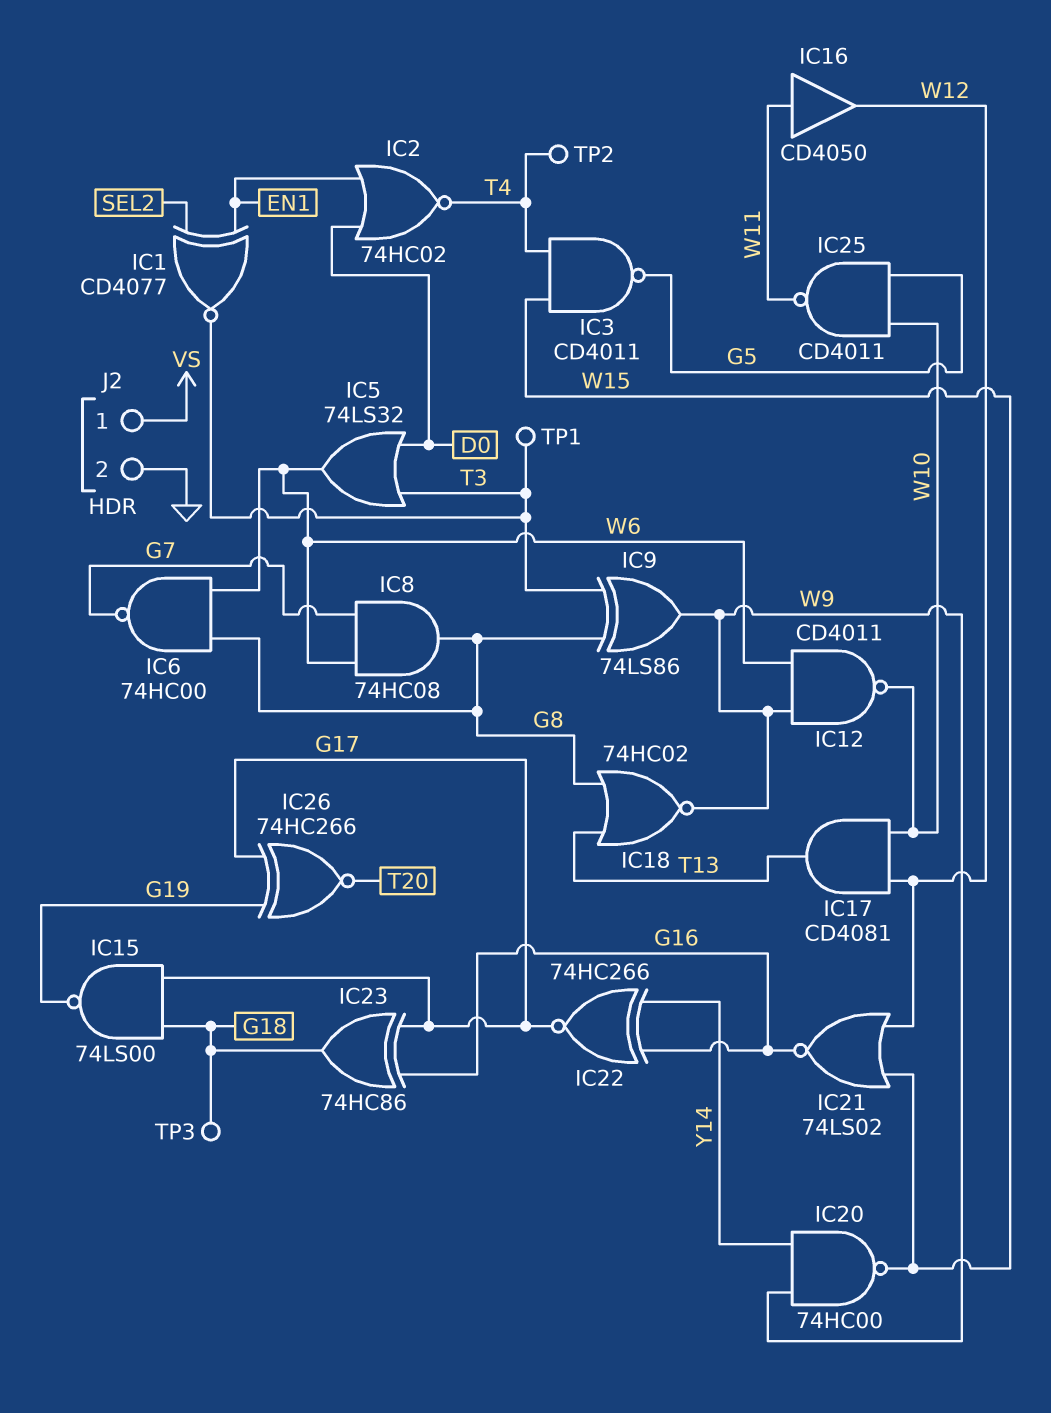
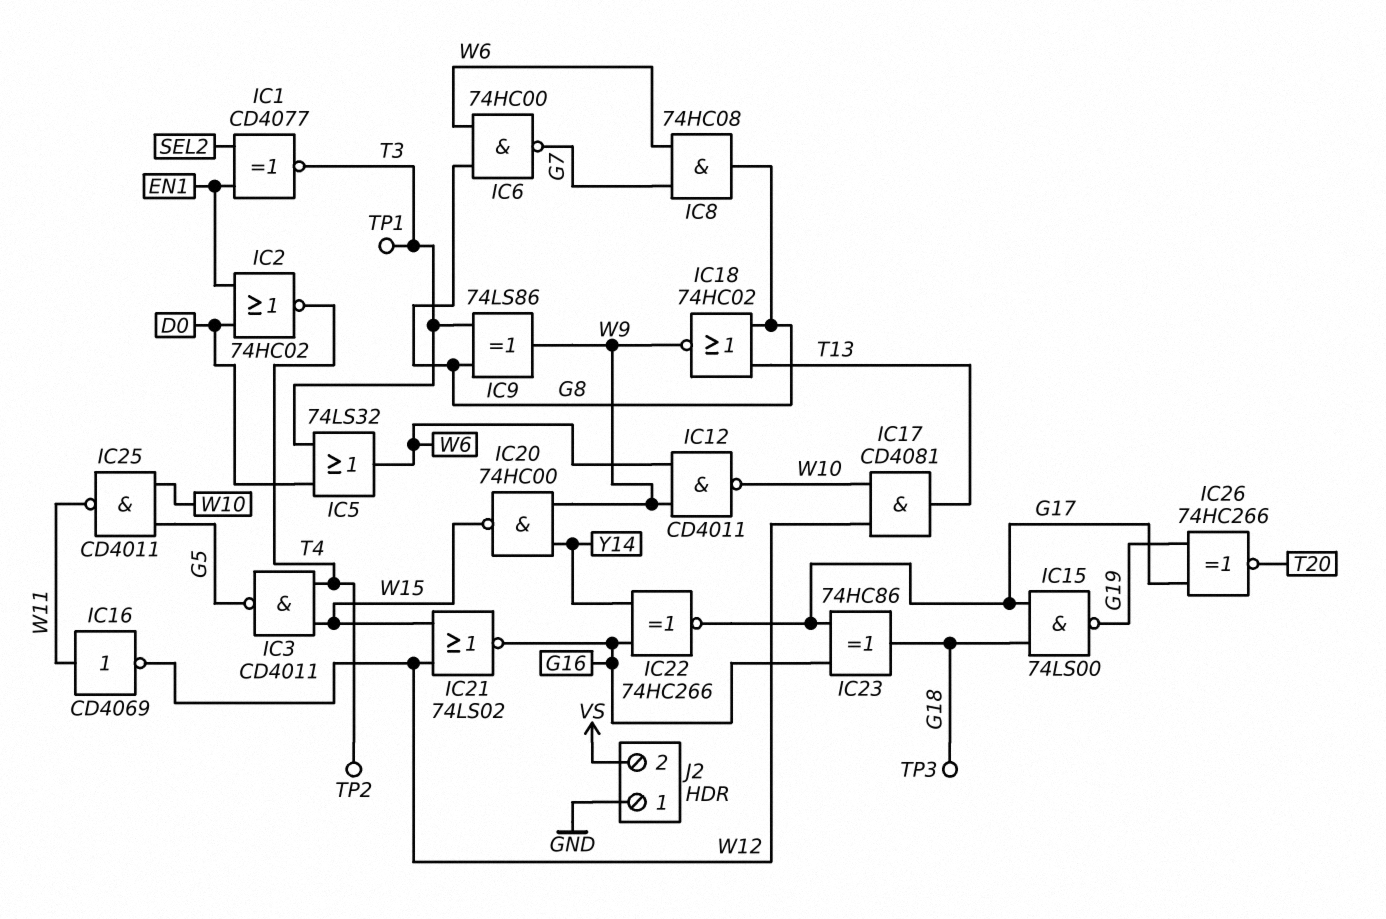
IC16: buffer CD4050 (in W11, out W12) -> NOT CD4069 (in W11, out W12)
J2 pin 1: VS -> GND
J2 pin 2: GND -> VS

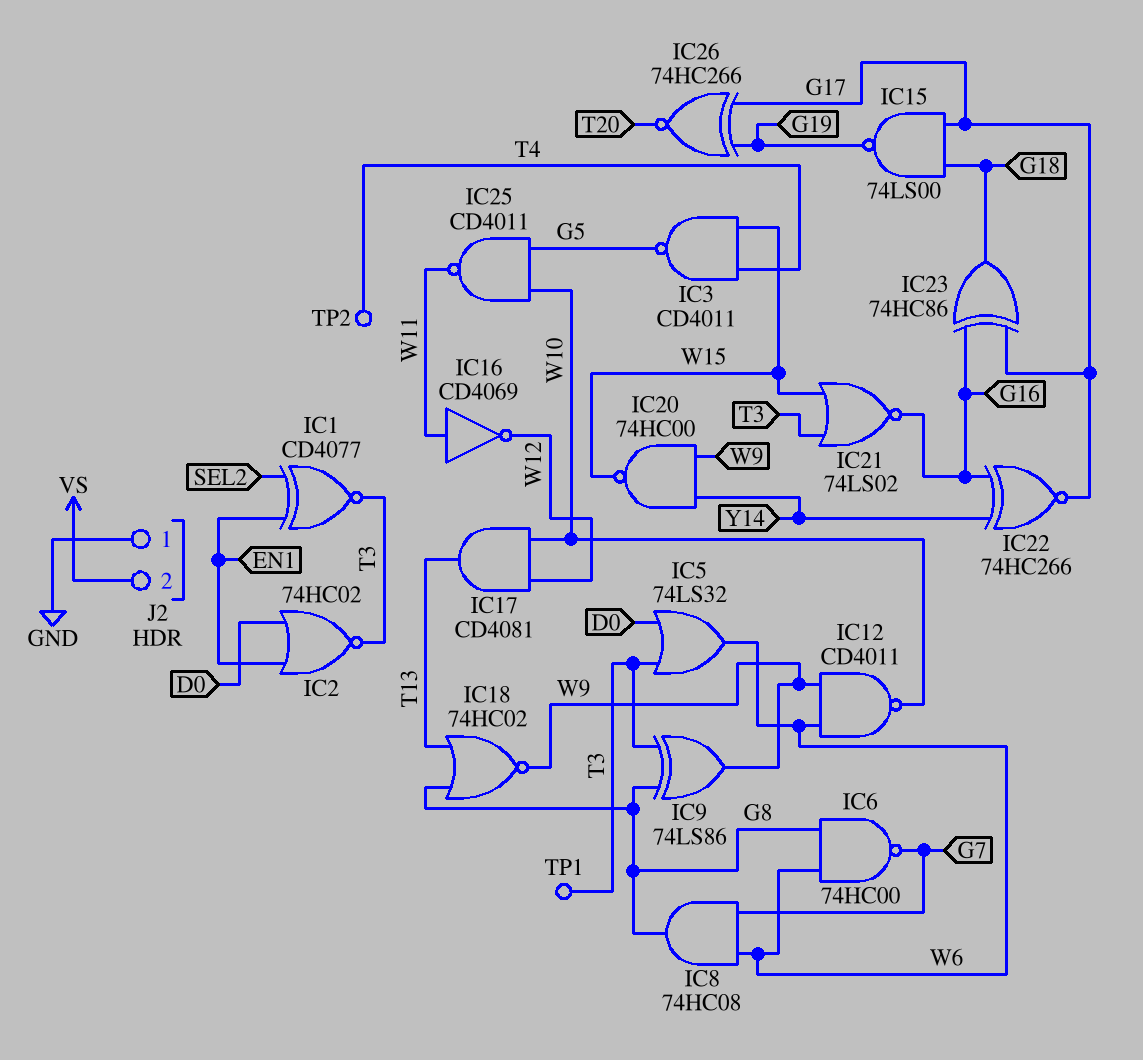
IC2: NOR 74HC02 (in D0, in EN1, out T4) -> NOR 74HC02 (in D0, in EN1, out T3)
IC21: NOR 74LS02 (in W12, in W15, out G16) -> NOR 74LS02 (in T3, in W15, out G16)
TP3: test point (G18) -> none

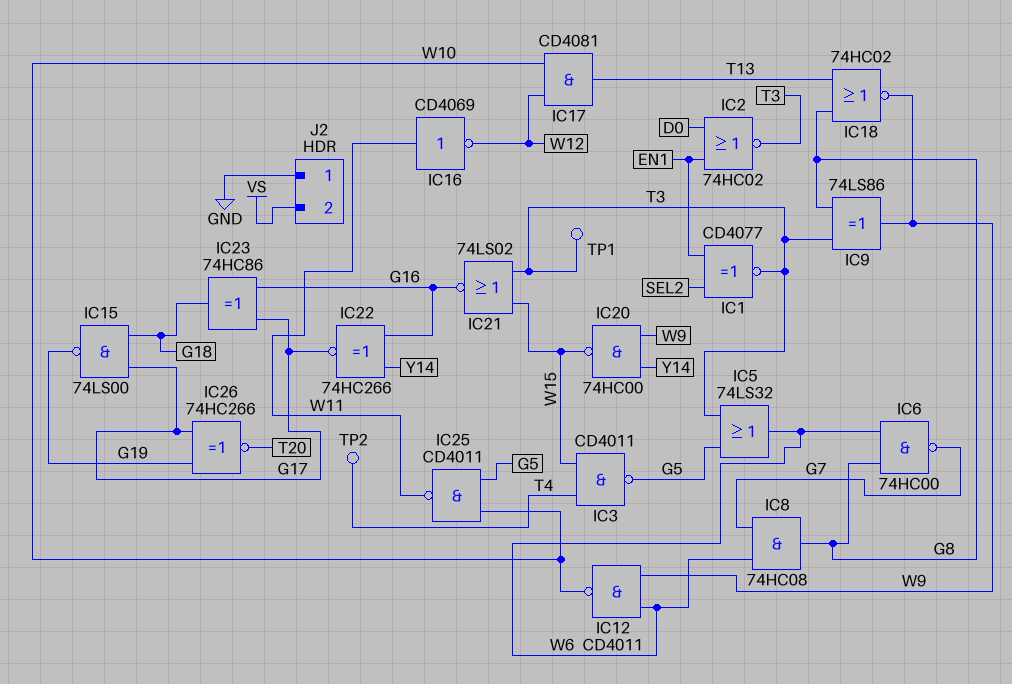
IC5: OR 74LS32 (in D0, in T3, out W6) -> OR 74LS32 (in G5, in T3, out W6)

